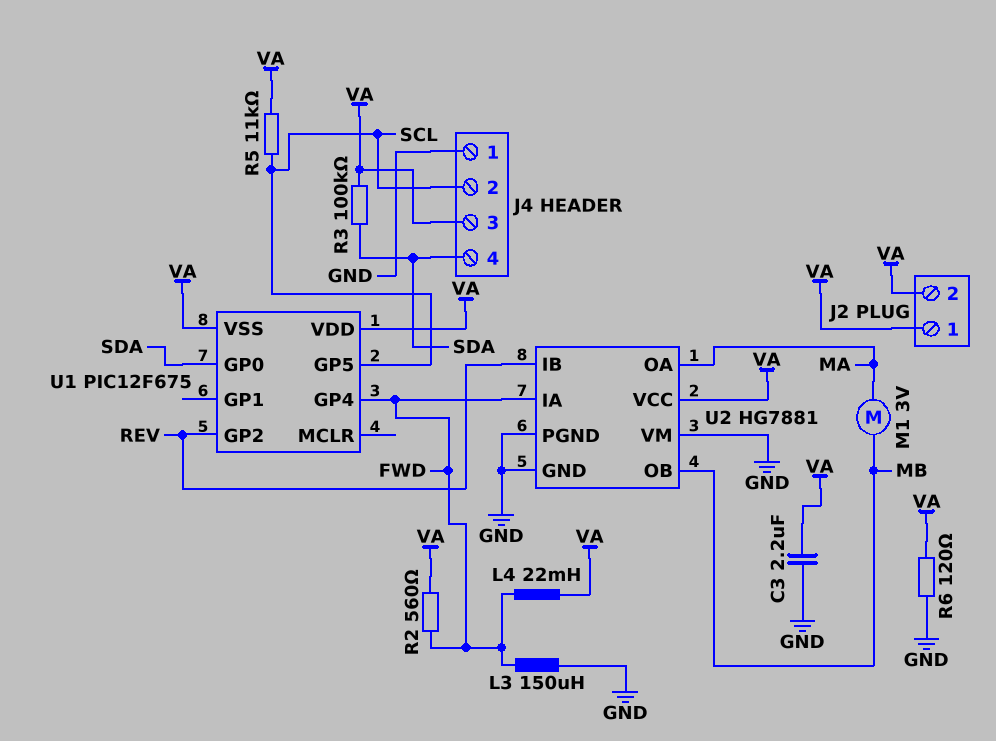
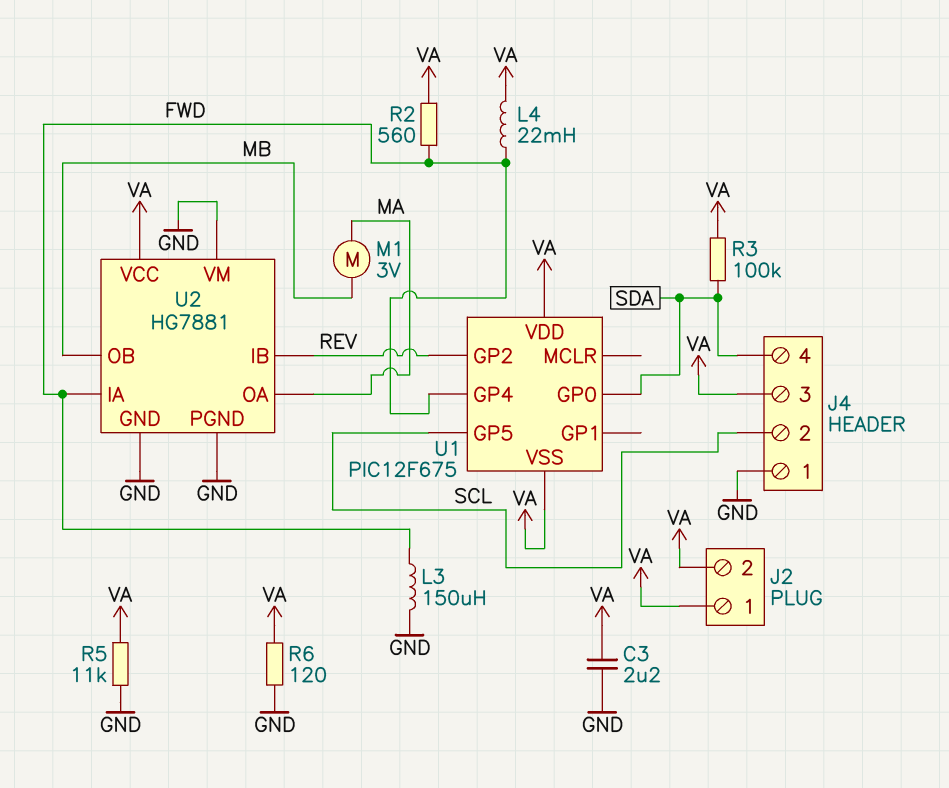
R5: 11k (SCL, VA) -> 11k (GND, VA)

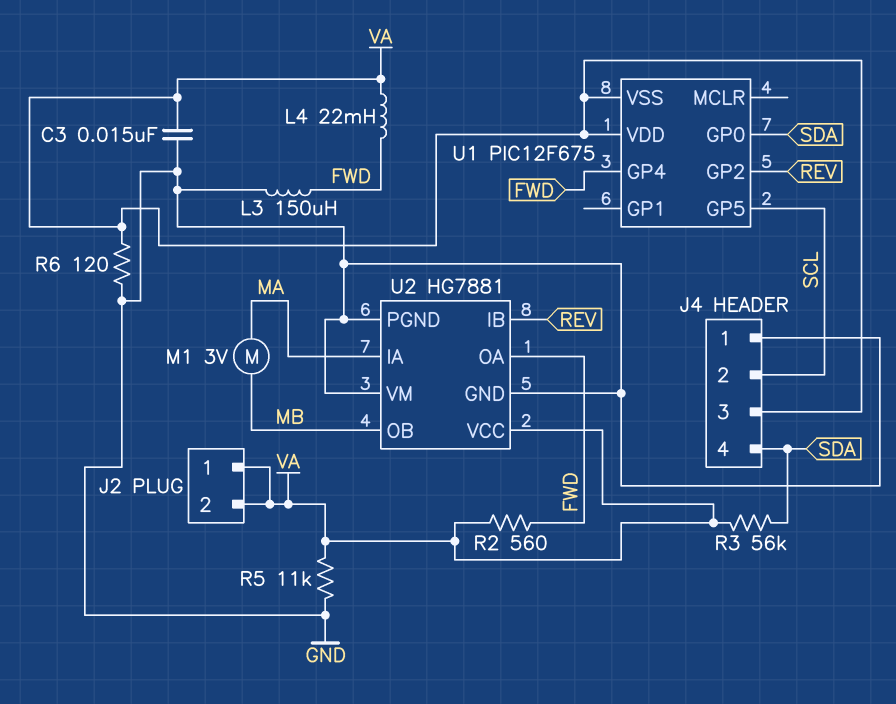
C3: 2.2uF (GND, VA) -> 15nF (GND, VA)
R3: 100k (SDA, VA) -> 56k (SDA, VA)
U2 pin IA: FWD -> MA
U2 pin OA: MA -> FWD

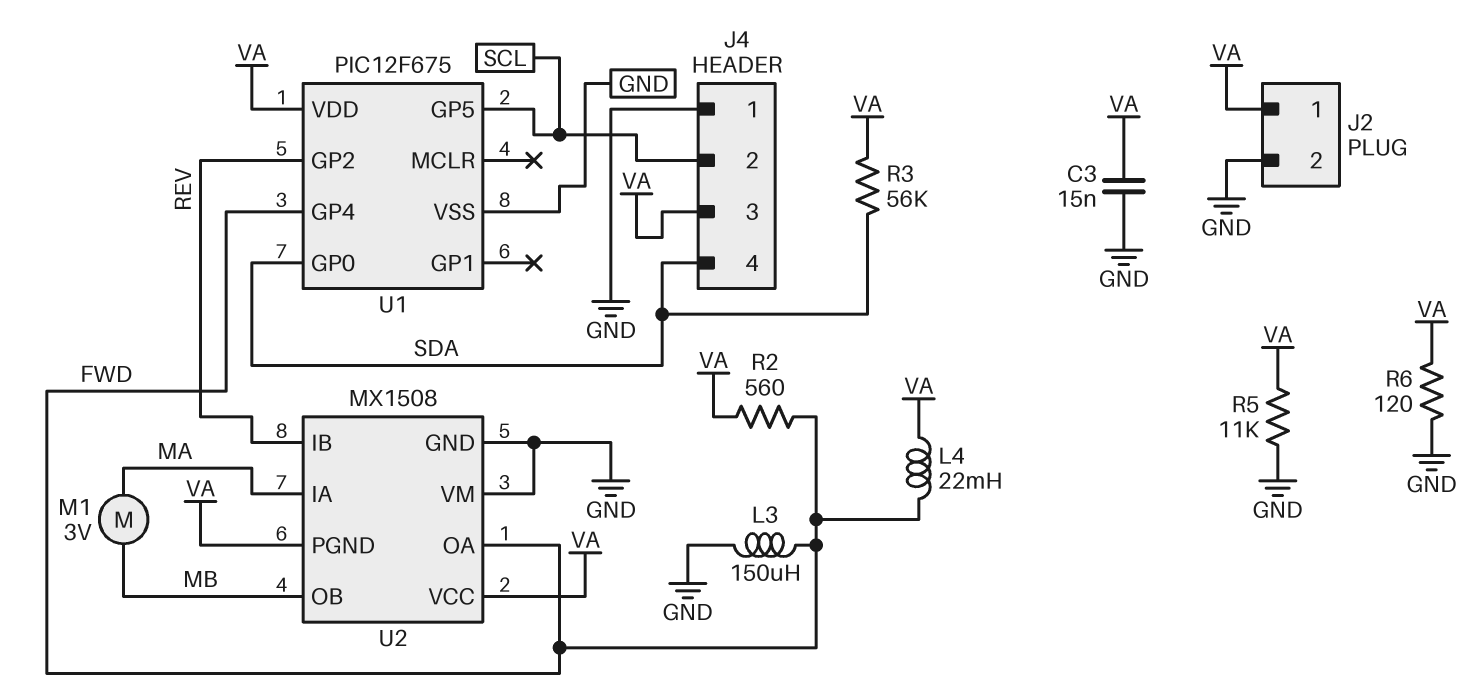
J2 pin 2: VA -> GND
U1 pin VSS: VA -> GND
U2: HG7881 -> MX1508
U2 pin PGND: GND -> VA

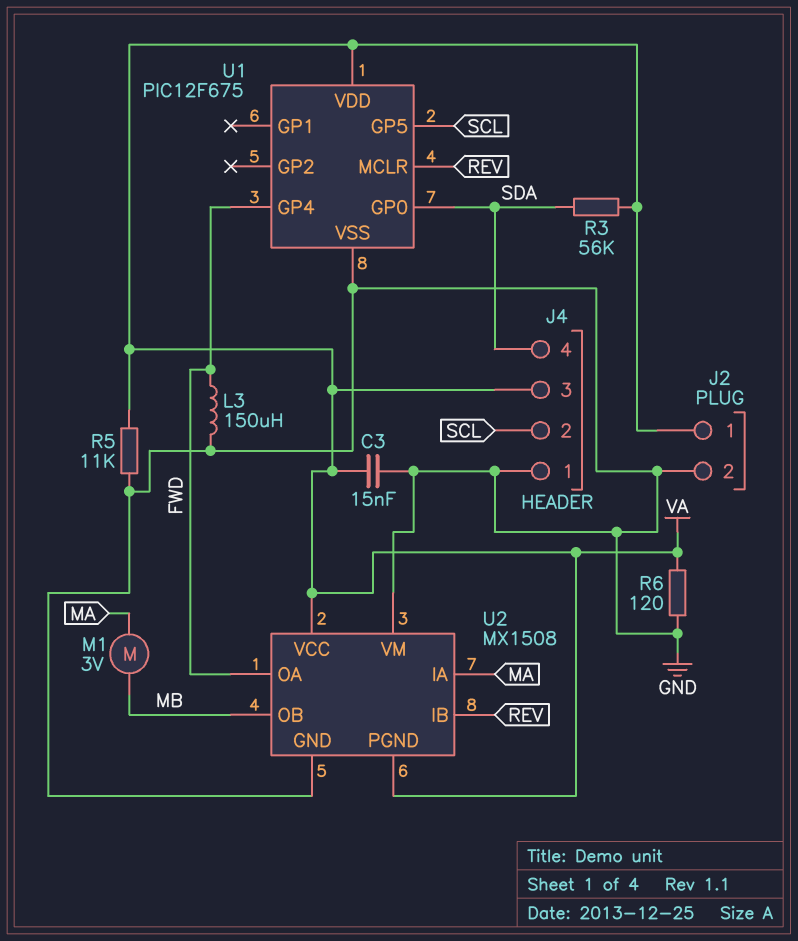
L4: 22mH (FWD, VA) -> none
R2: 560 (FWD, VA) -> none
U1 pin GP2: REV -> none
U1 pin MCLR: none -> REV

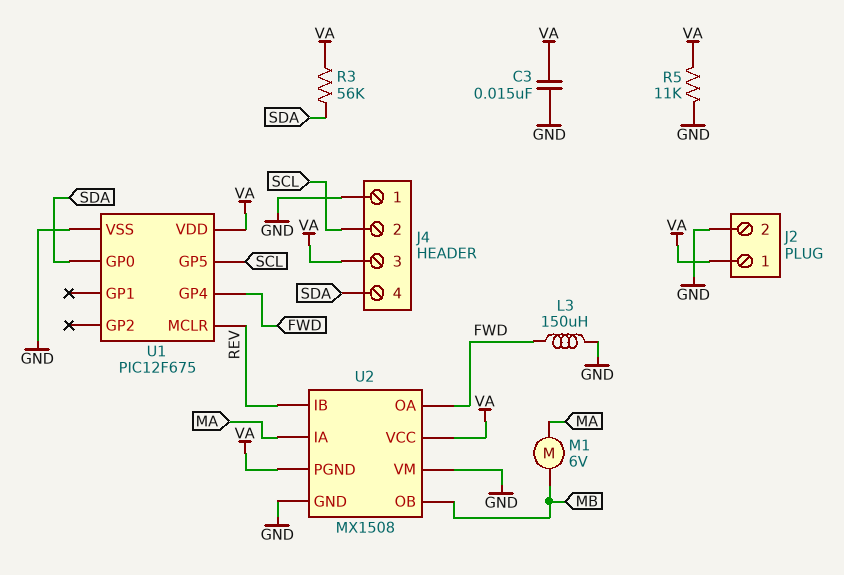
M1: motor 3V (MA, MB) -> motor 6V (MA, MB)
R6: 120 (GND, VA) -> none

